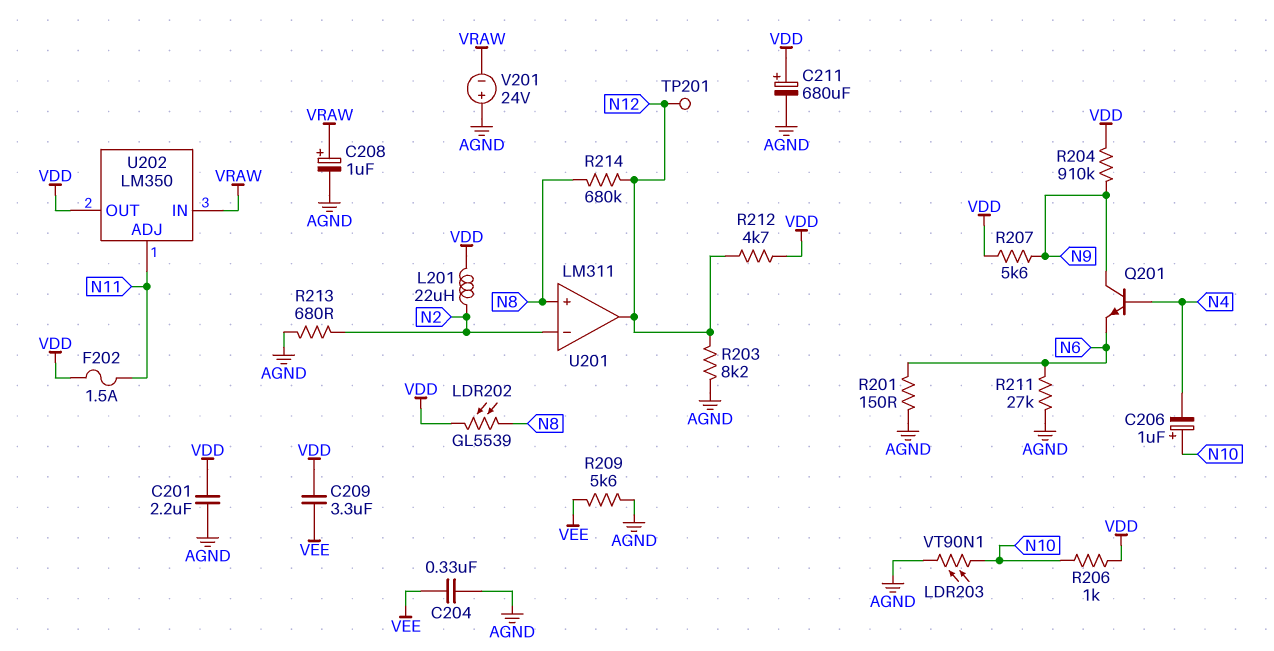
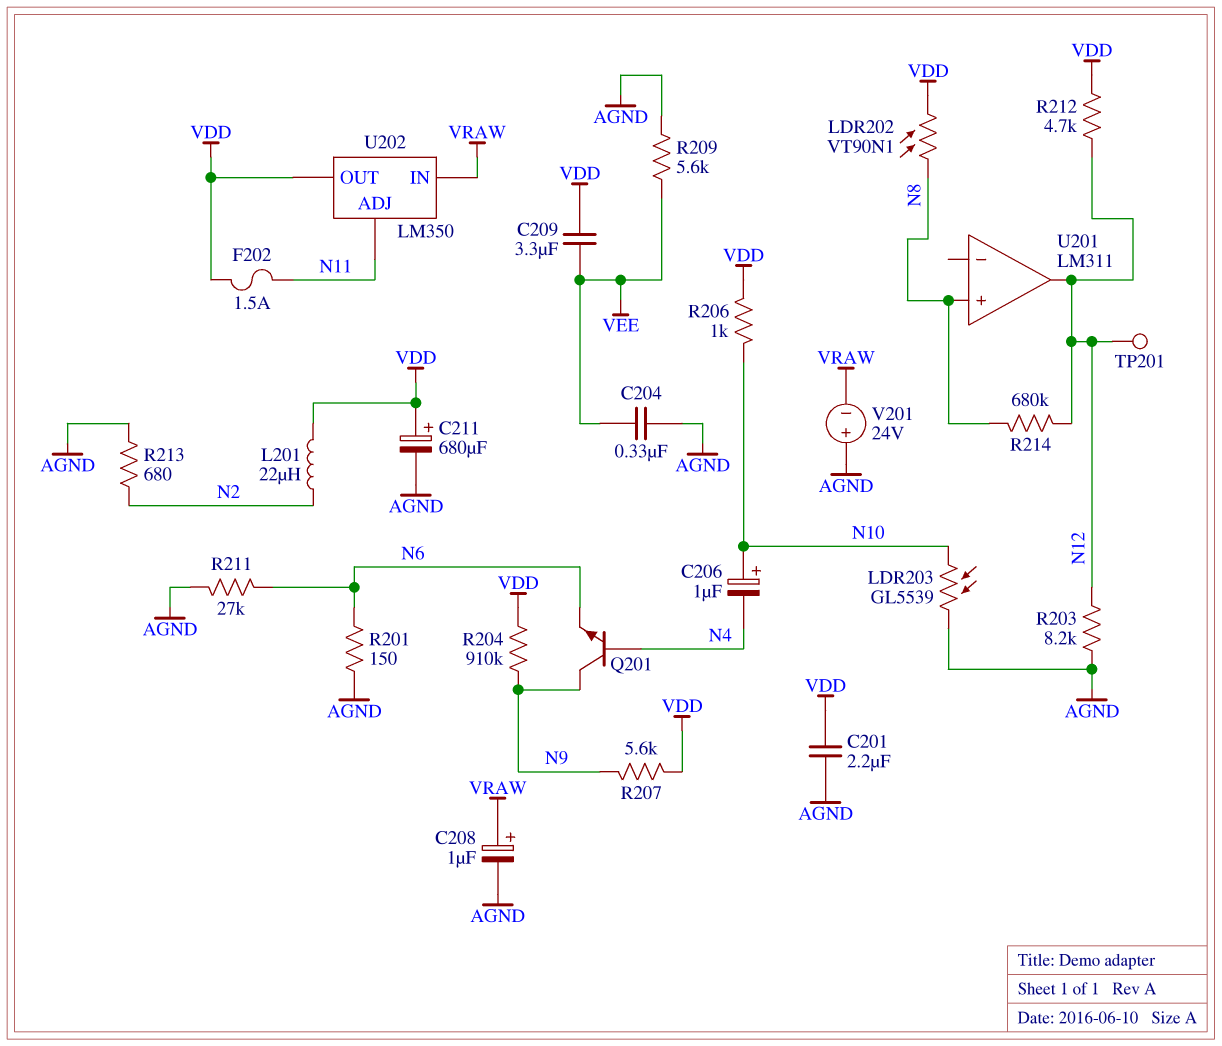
LDR202: GL5539 (N8, VDD) -> VT90N1 (N8, VDD)
LDR203: VT90N1 (AGND, N10) -> GL5539 (AGND, N10)
U201 pin in-: N2 -> none

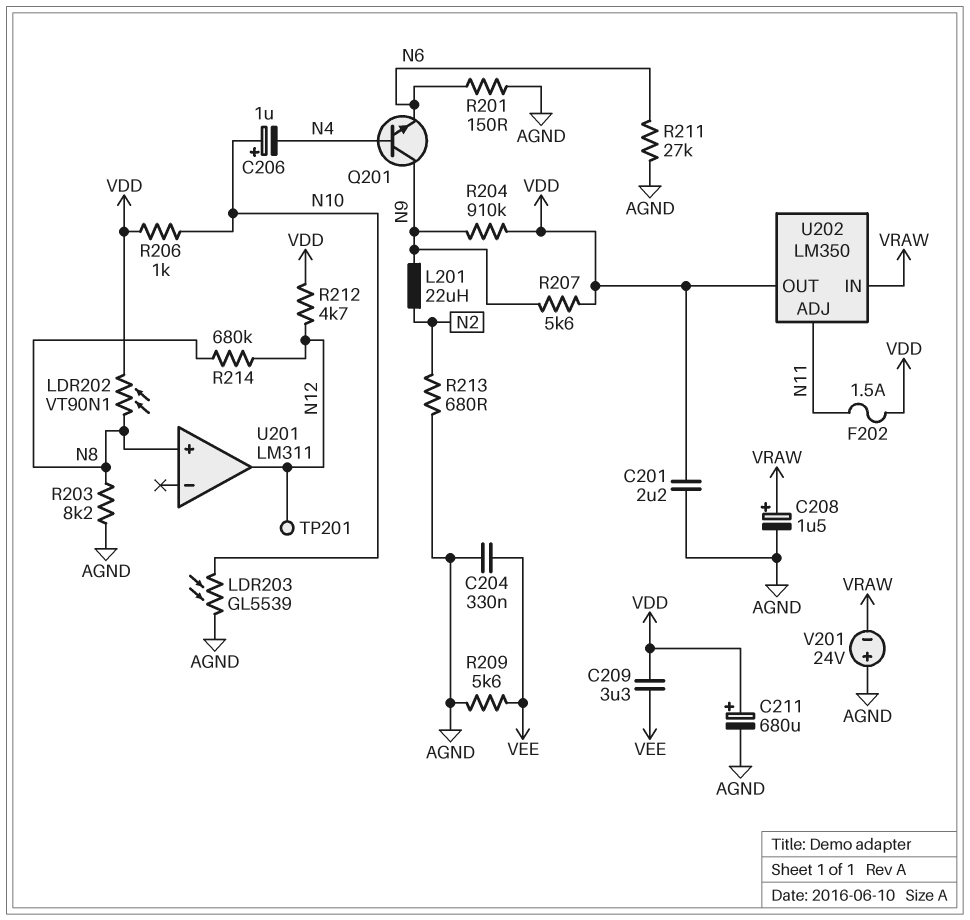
C208: 1uF (plus VRAW, minus AGND) -> 1.5uF (plus VRAW, minus AGND)
L201: 22uH (N2, VDD) -> 22uH (N2, N9)
R203: 8.2k (AGND, N12) -> 8.2k (AGND, N8)

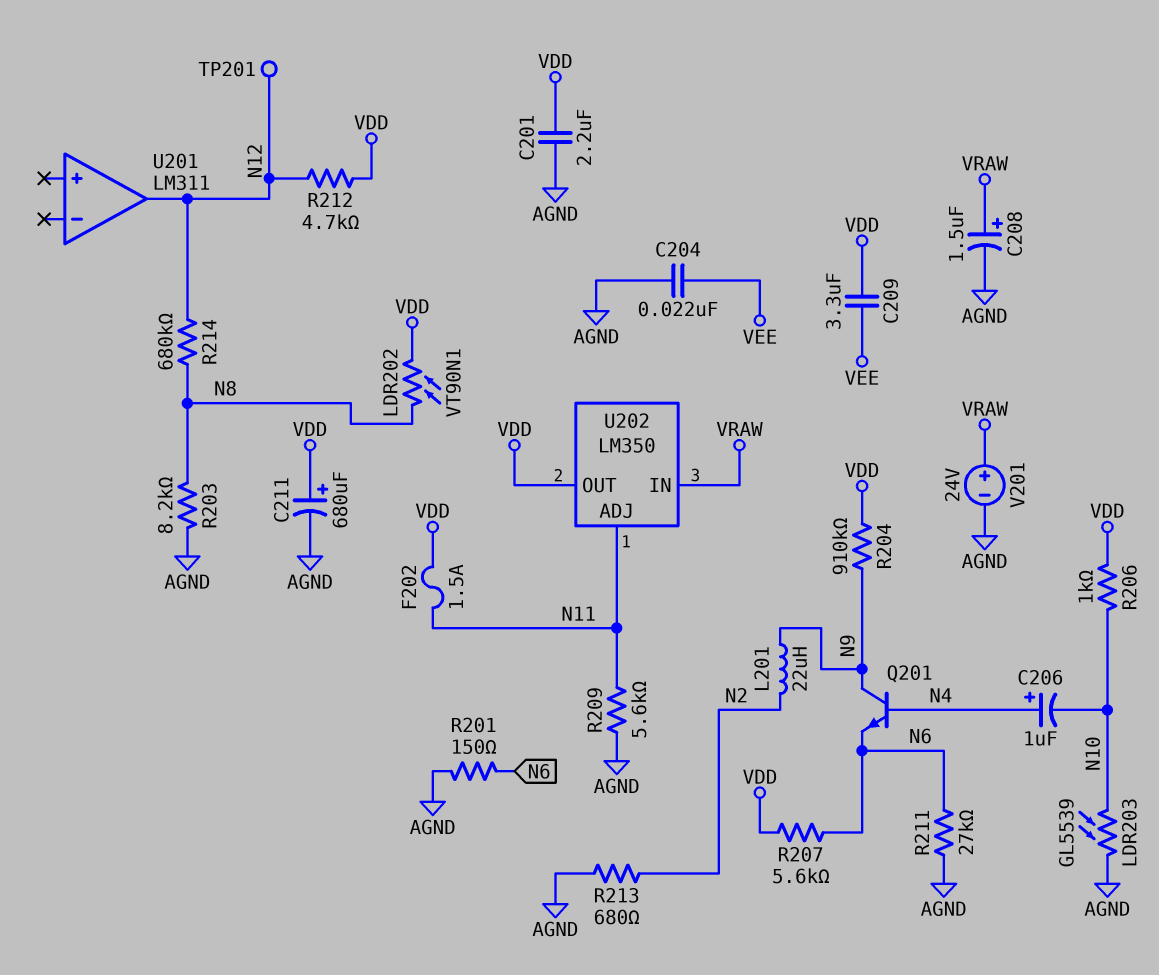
C204: 330nF (AGND, VEE) -> 22nF (AGND, VEE)
C206: 1uF (plus N10, minus N4) -> 1uF (plus N4, minus N10)
R207: 5.6k (N9, VDD) -> 5.6k (N6, VDD)
R209: 5.6k (AGND, VEE) -> 5.6k (AGND, N11)
U201 pin in+: N8 -> none
V201: 24V (plus AGND, minus VRAW) -> 24V (plus VRAW, minus AGND)

